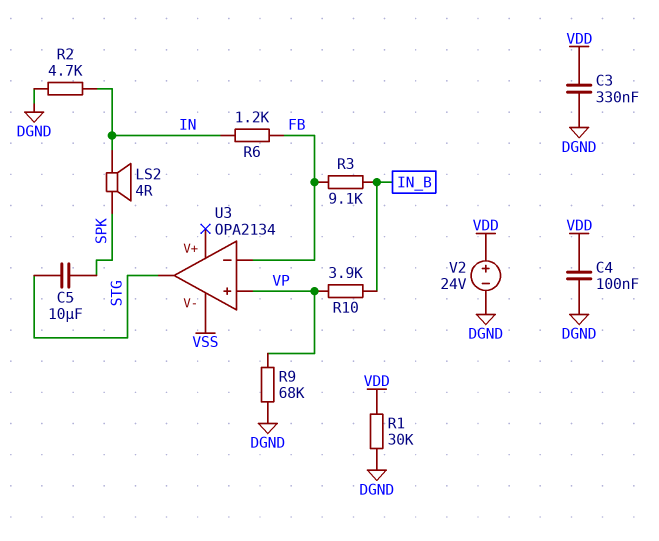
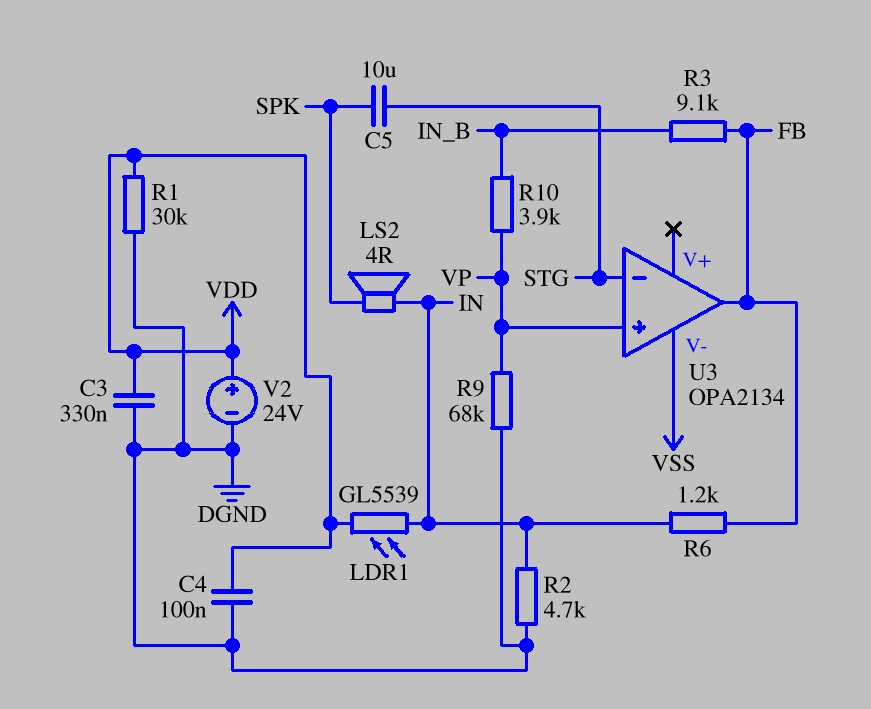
LDR1: none -> GL5539 (IN, VDD)
U3 pin in-: FB -> STG
U3 pin out: STG -> FB

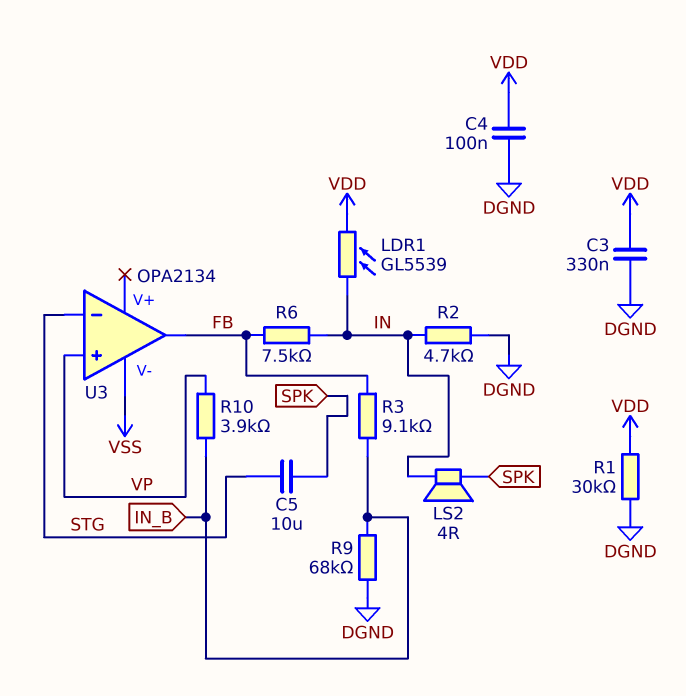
R6: 1.2k (FB, IN) -> 7.5k (FB, IN)
R9: 68k (DGND, VP) -> 68k (DGND, IN_B)
V2: 24V (plus VDD, minus DGND) -> none

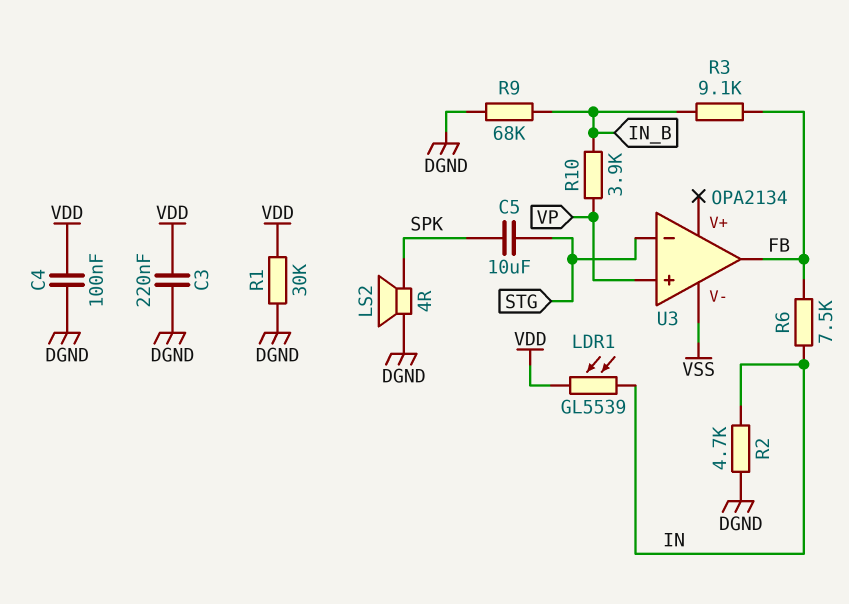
C3: 330nF (DGND, VDD) -> 220nF (DGND, VDD)
LS2: speaker 4R (IN, SPK) -> speaker 4R (DGND, SPK)

